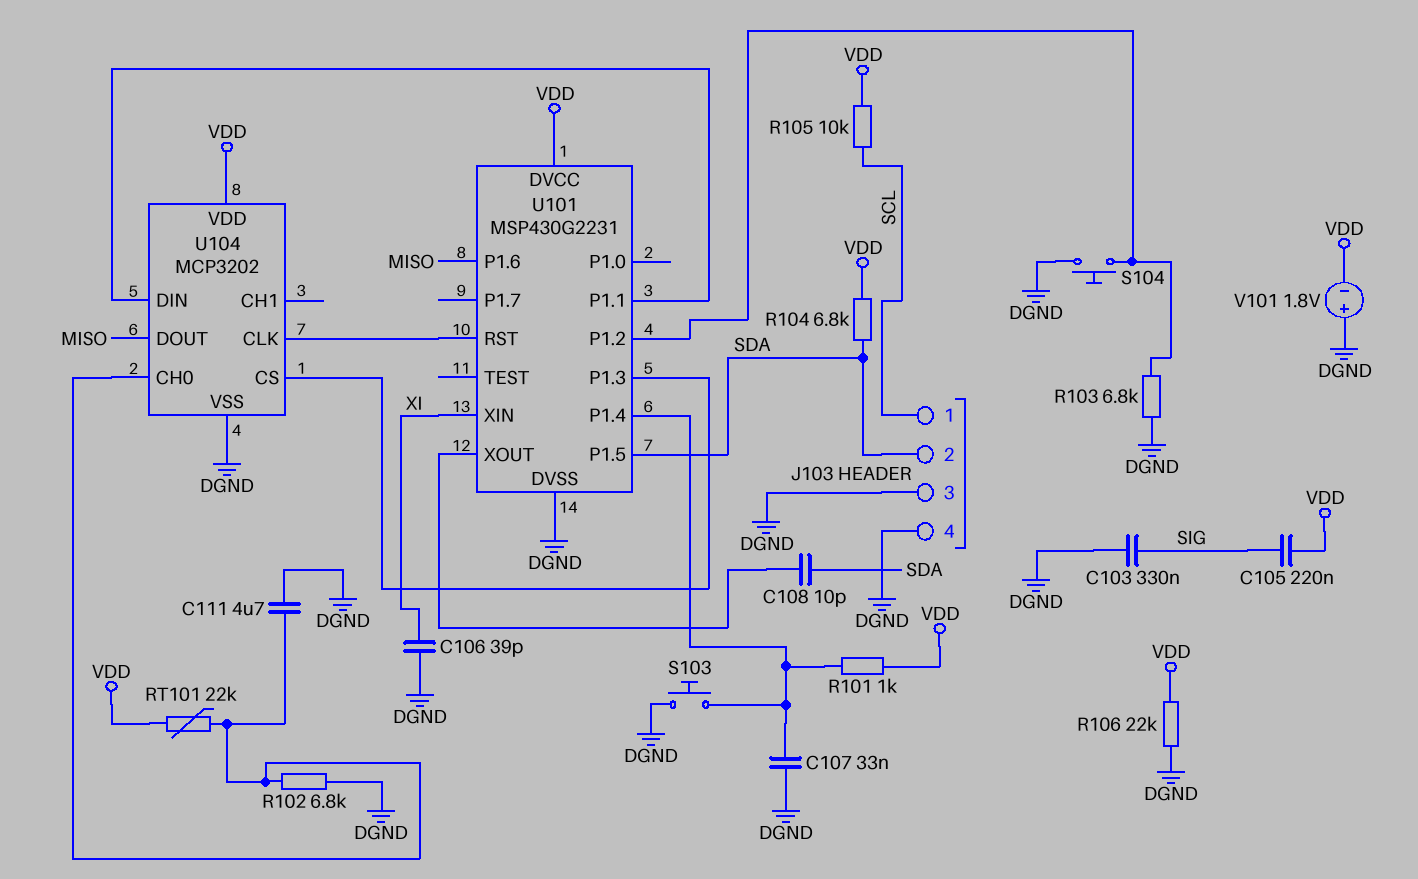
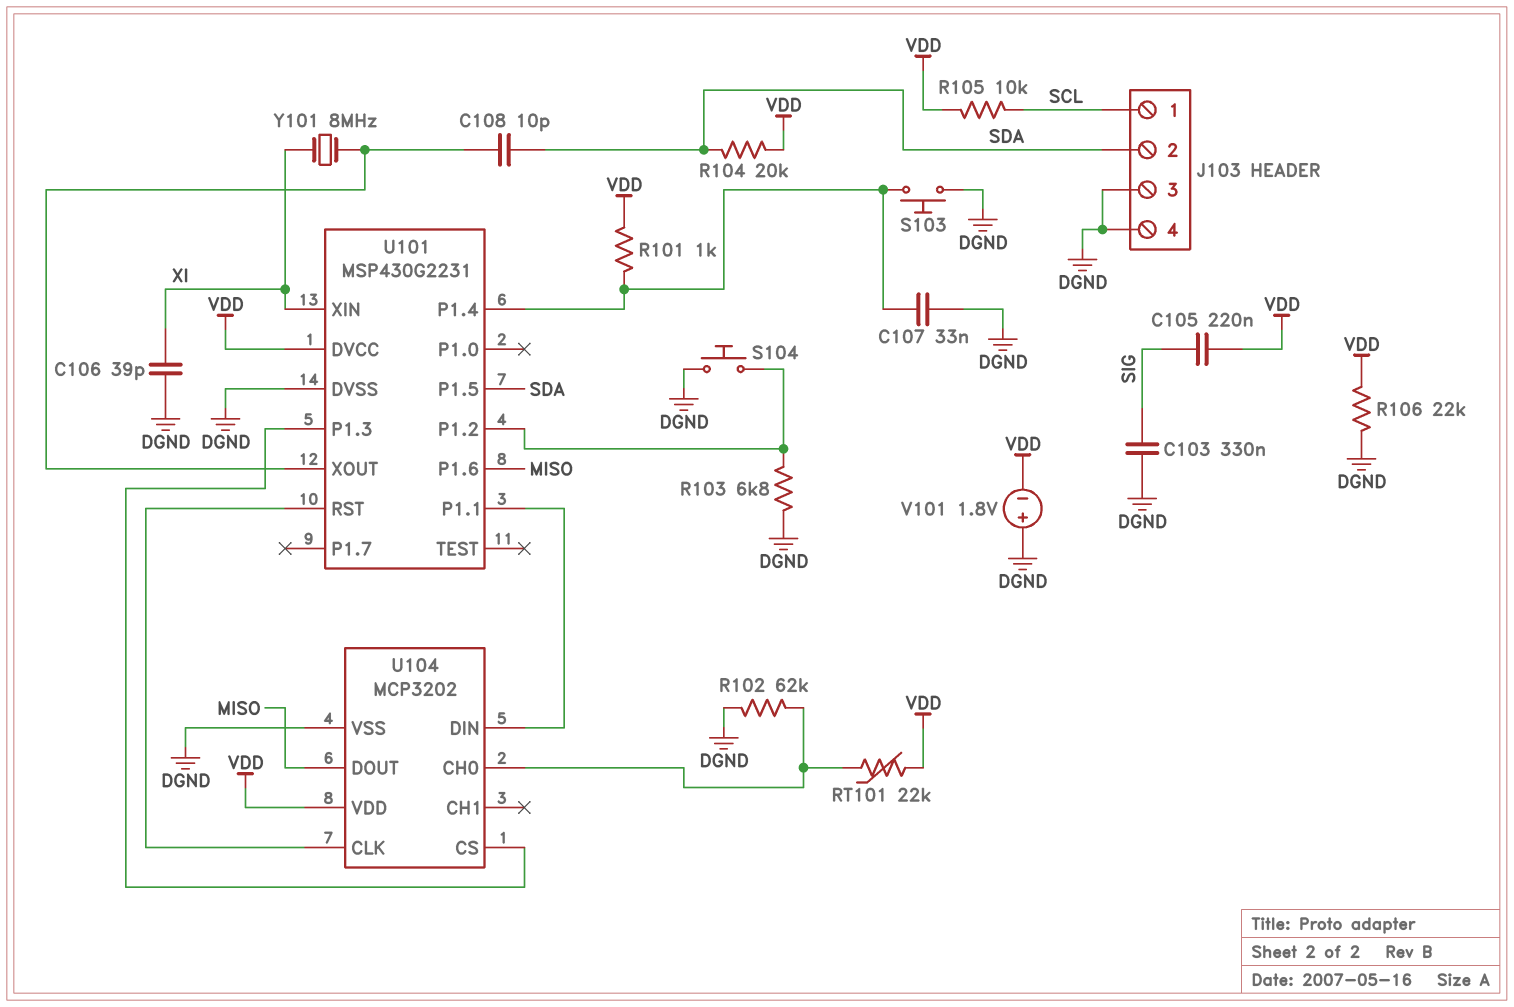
C111: 4.7uF (DGND, U104/CH0) -> none
R102: 6.8k (DGND, U104/CH0) -> 62k (DGND, U104/CH0)
R104: 6.8k (SDA, VDD) -> 20k (SDA, VDD)
Y101: none -> 8MHz (U101/XOUT, XI)

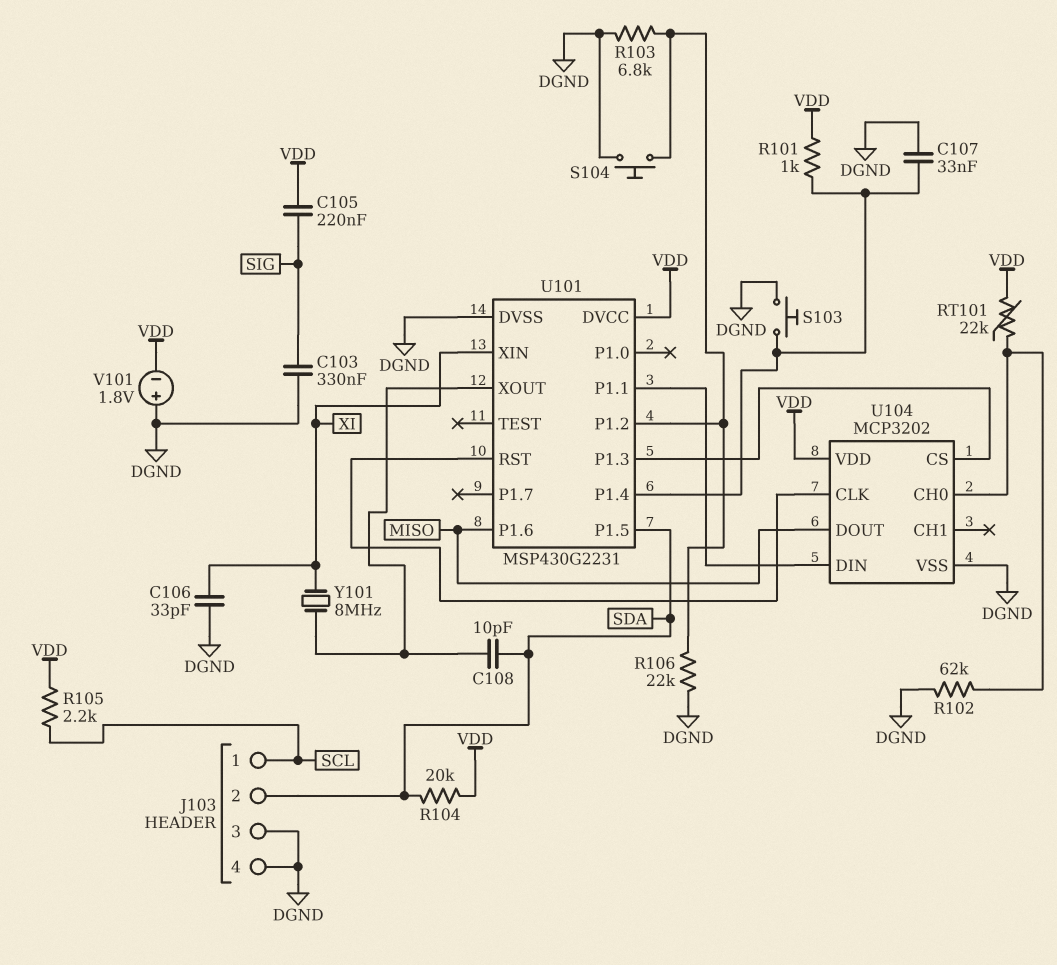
C106: 39pF (DGND, XI) -> 33pF (DGND, XI)
R105: 10k (SCL, VDD) -> 2.2k (SCL, VDD)
R106: 22k (DGND, VDD) -> 22k (DGND, U101/P1.2)

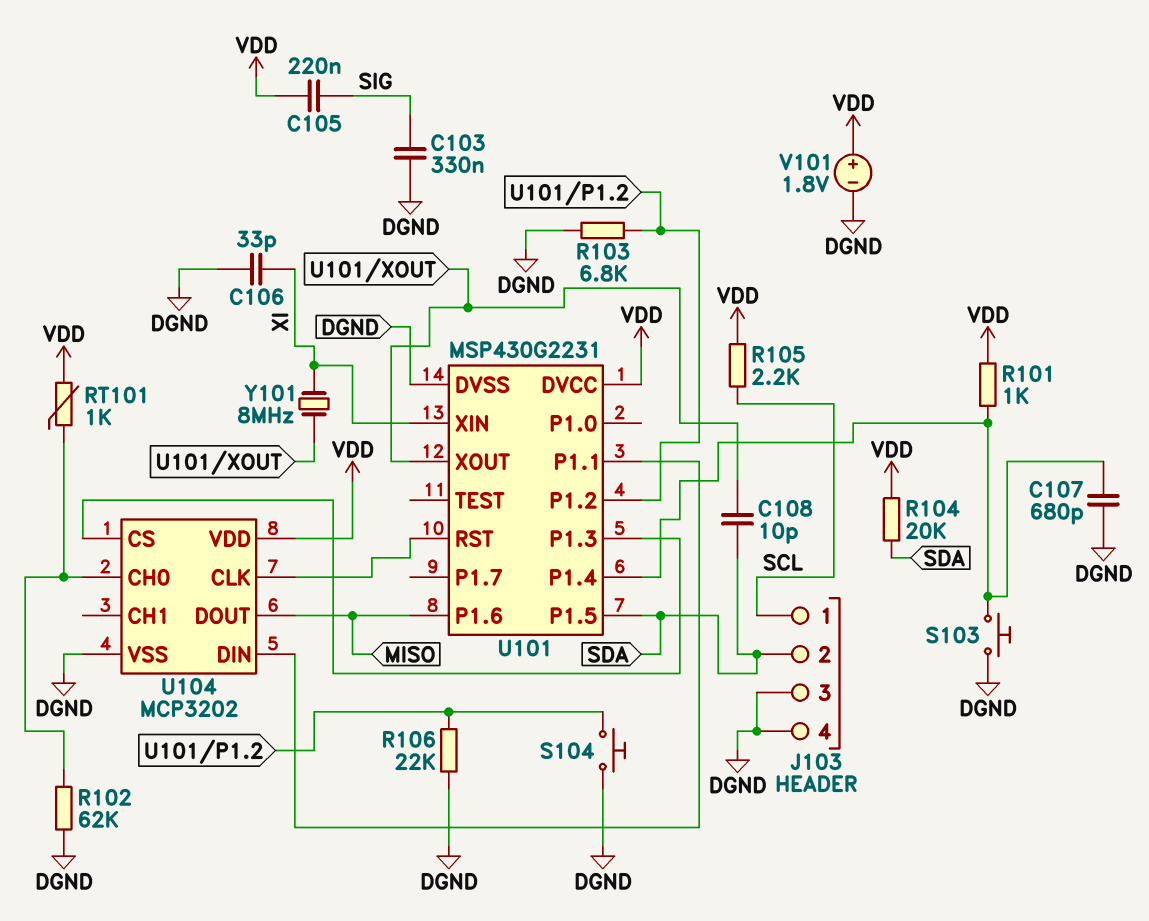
C107: 33nF (DGND, U101/P1.4) -> 680pF (DGND, U101/P1.4)
RT101: 22k (U104/CH0, VDD) -> 1k (U104/CH0, VDD)
V101: 1.8V (plus DGND, minus VDD) -> 1.8V (plus VDD, minus DGND)

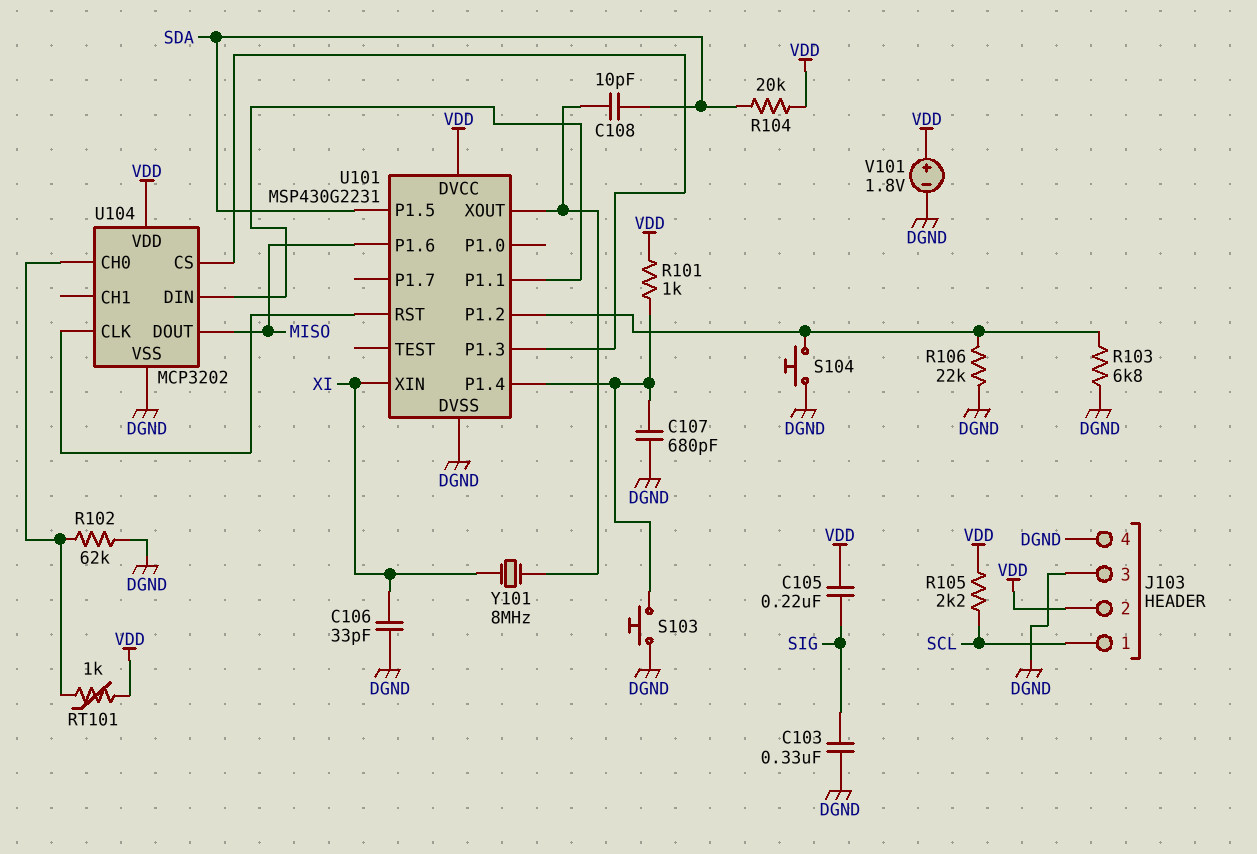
J103 pin 2: SDA -> VDD

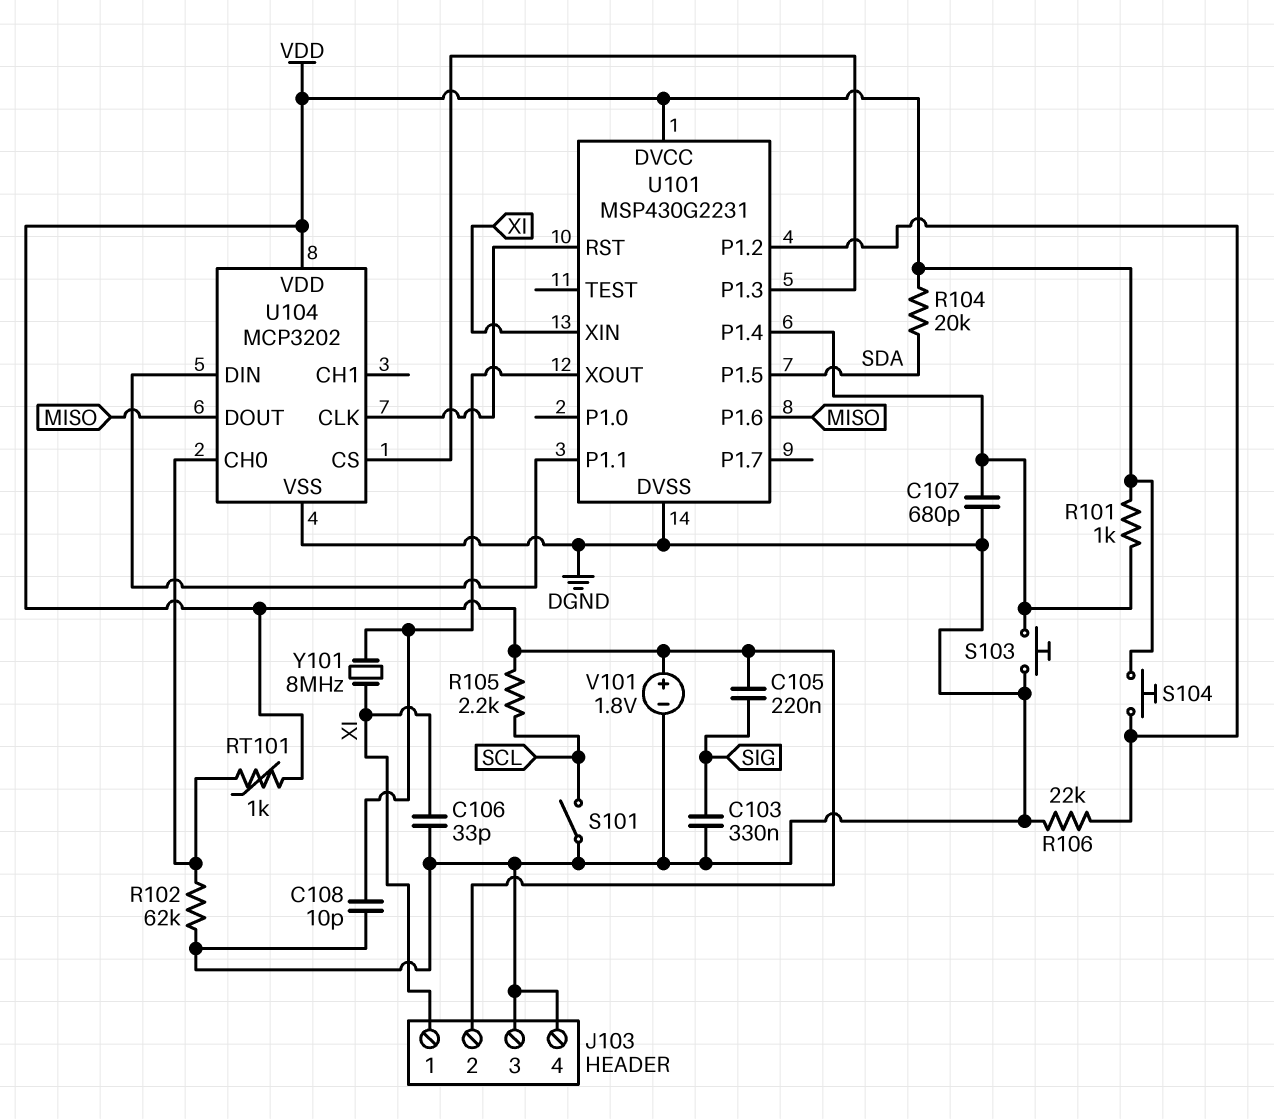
C108: 10pF (SDA, U101/XOUT) -> 10pF (DGND, U101/XOUT)
J103 pin 1: SCL -> XI
R103: 6.8k (DGND, U101/P1.2) -> none
S101: none -> switch (DGND, SCL)
S104: button (DGND, U101/P1.2) -> button (U101/P1.2, VDD)

